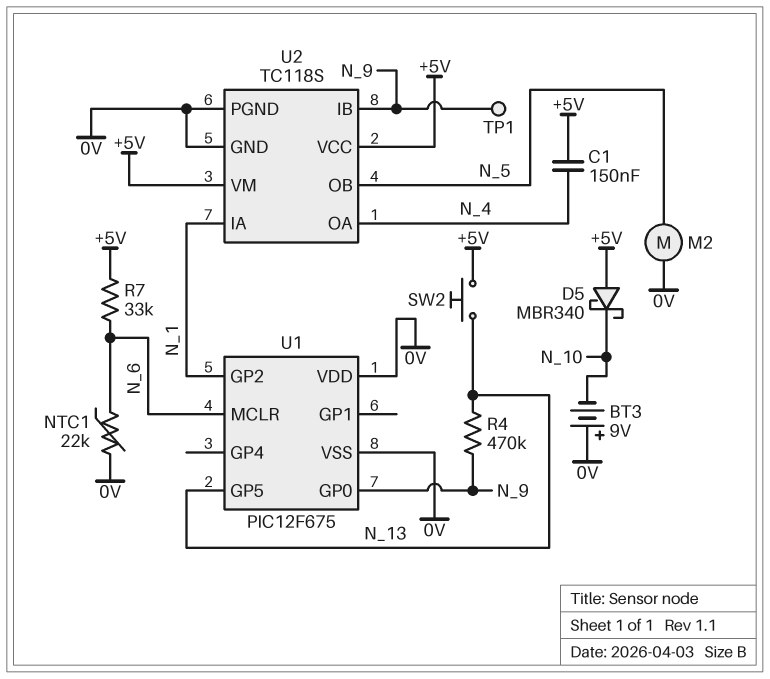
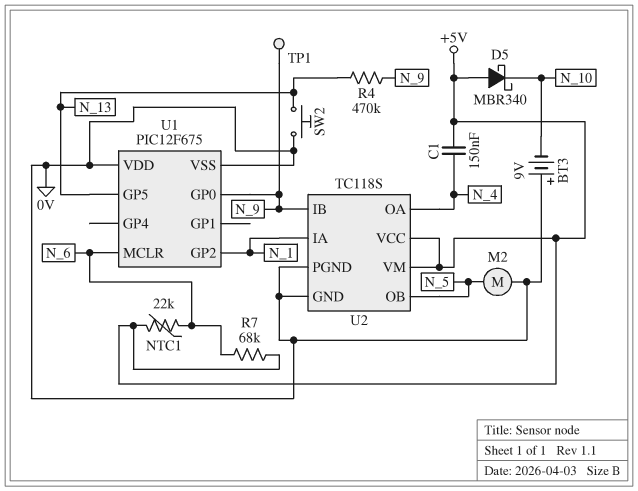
NTC1: 22k (0V, N_6) -> 22k (+5V, N_6)
R7: 33k (+5V, N_6) -> 68k (+5V, N_6)
SW2: button (+5V, N_13) -> button (0V, N_13)

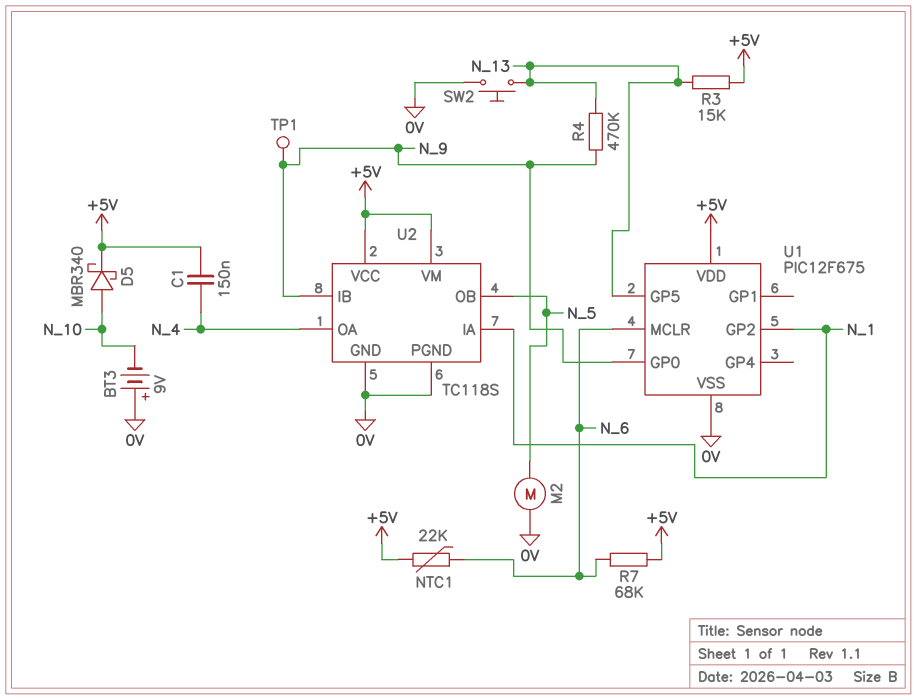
D5: schottky MBR340 (A +5V, K N_10) -> schottky MBR340 (A N_10, K +5V)
R3: none -> 15k (+5V, N_13)
U1 pin VDD: 0V -> +5V

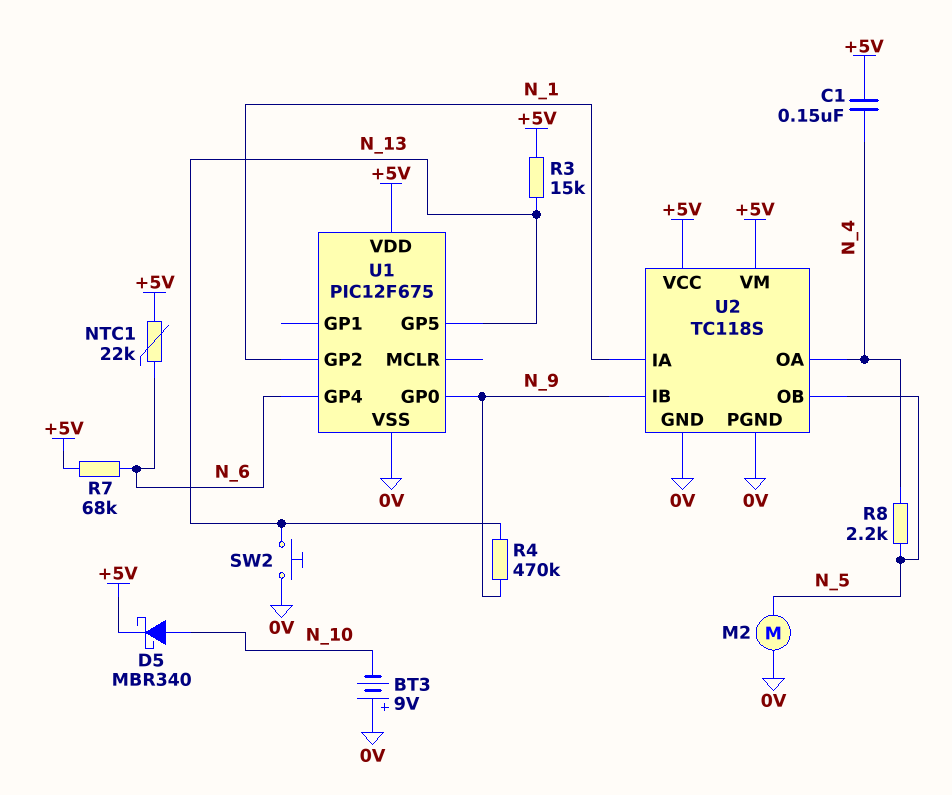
R8: none -> 2.2k (N_4, N_5)
TP1: test point (N_9) -> none
U1 pin GP4: none -> N_6
U1 pin MCLR: N_6 -> none

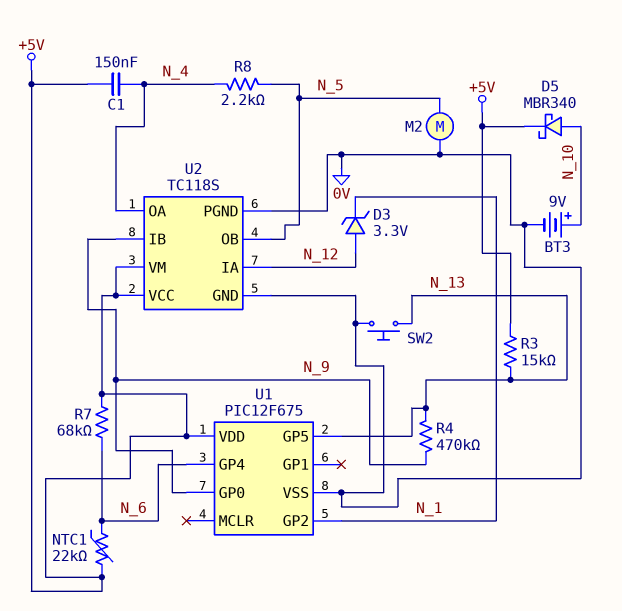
BT3: 9V (plus 0V, minus N_10) -> 9V (plus N_10, minus 0V)
D3: none -> zener 3.3V (A N_12, K N_1)
U2 pin IA: N_1 -> N_12

